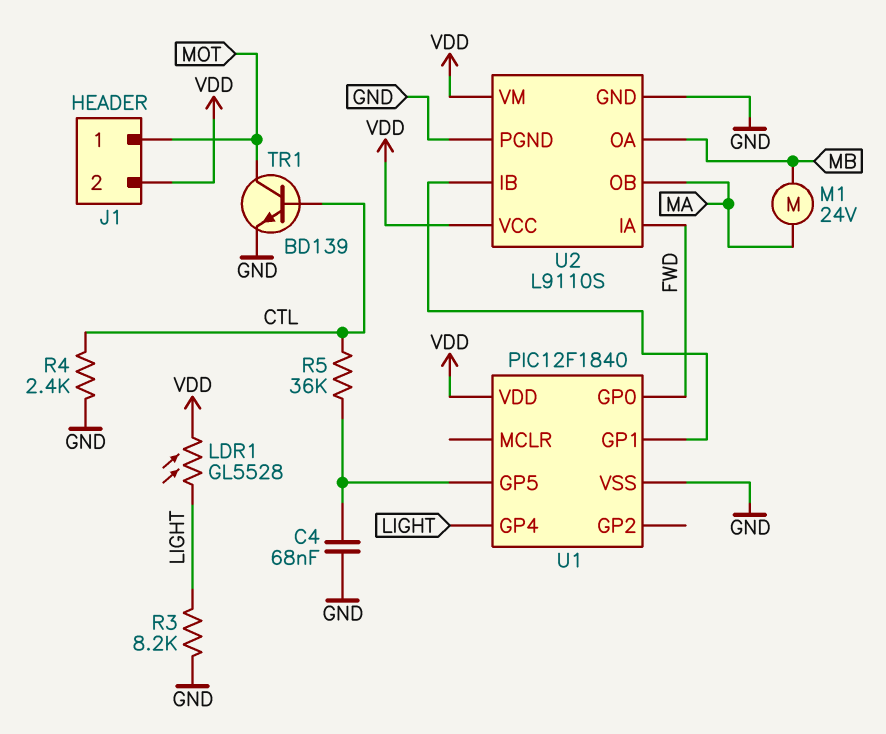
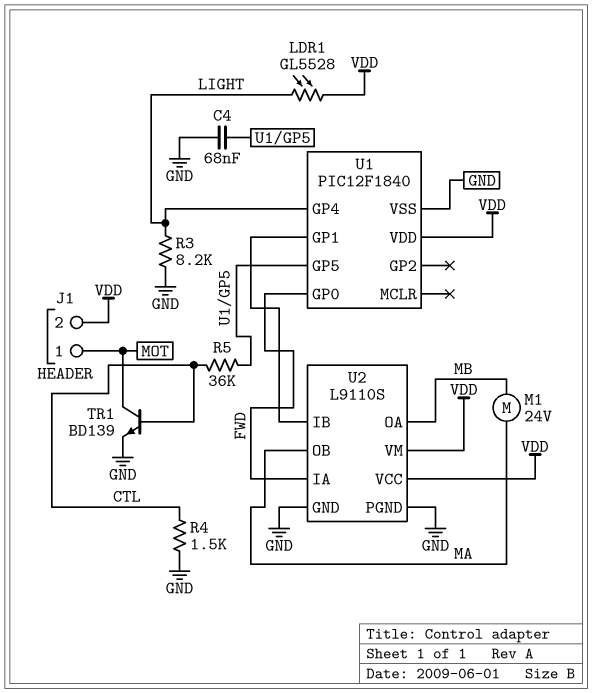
R4: 2.4k (CTL, GND) -> 1.5k (CTL, GND)

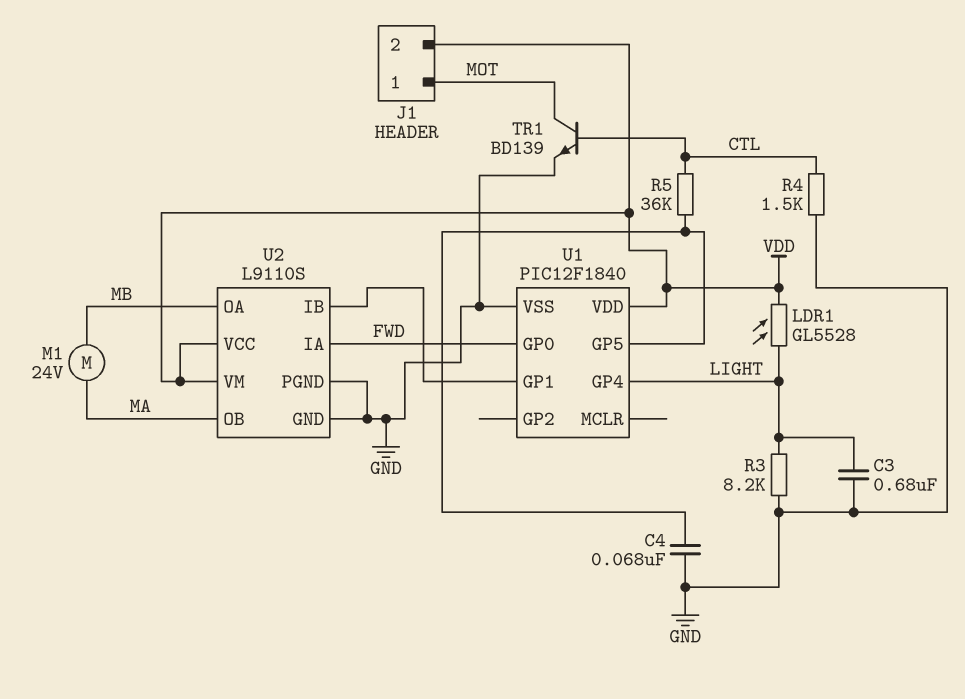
C3: none -> 680nF (GND, LIGHT)

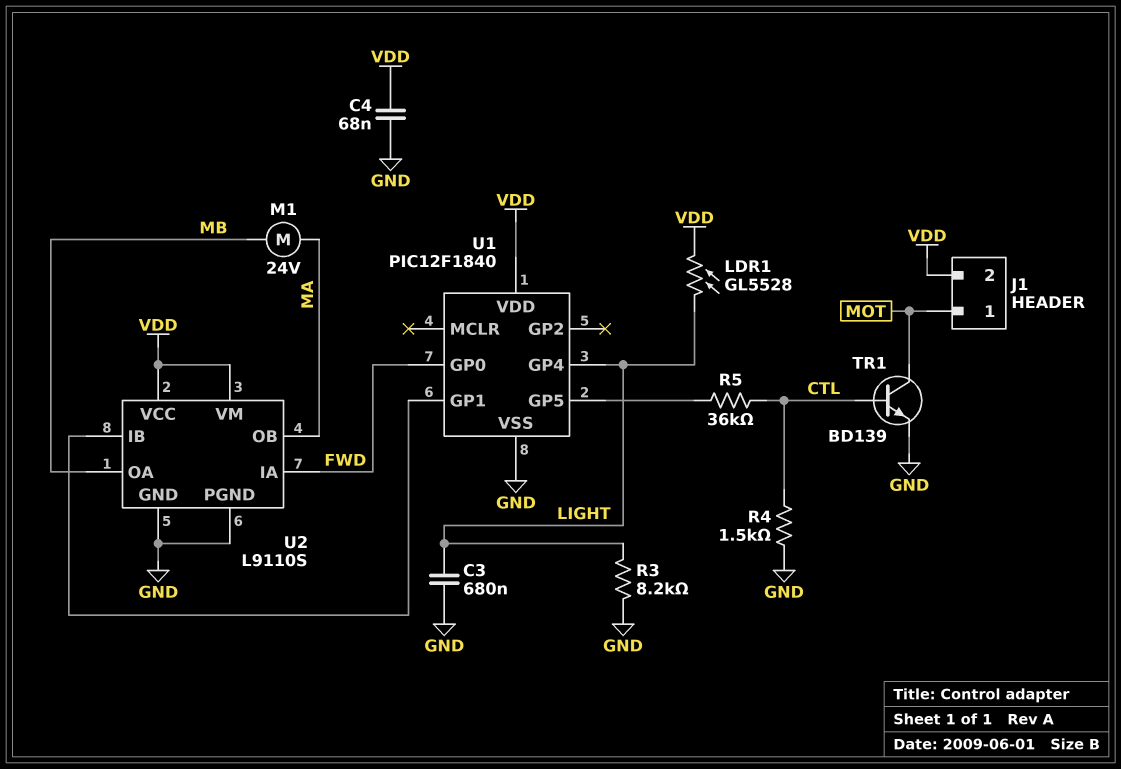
C4: 68nF (GND, U1/GP5) -> 68nF (GND, VDD)

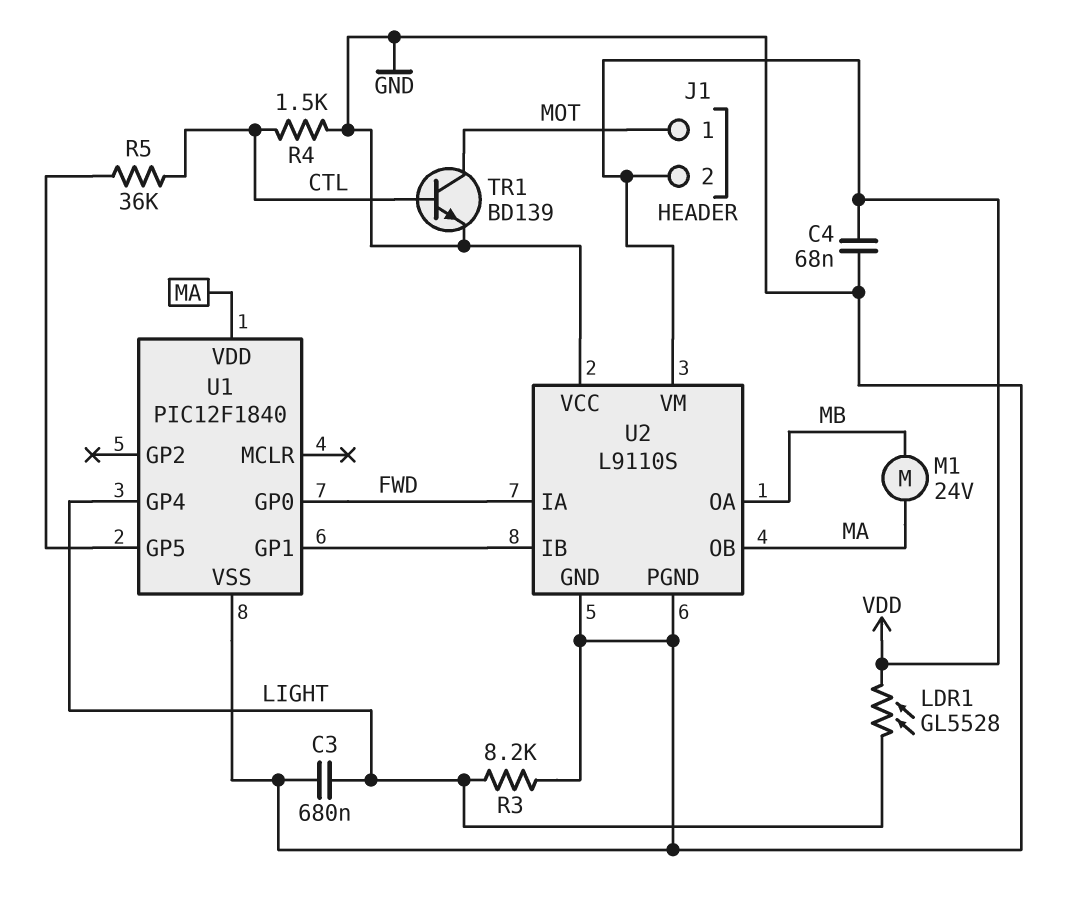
U1 pin VDD: VDD -> MA
U2 pin VCC: VDD -> GND

